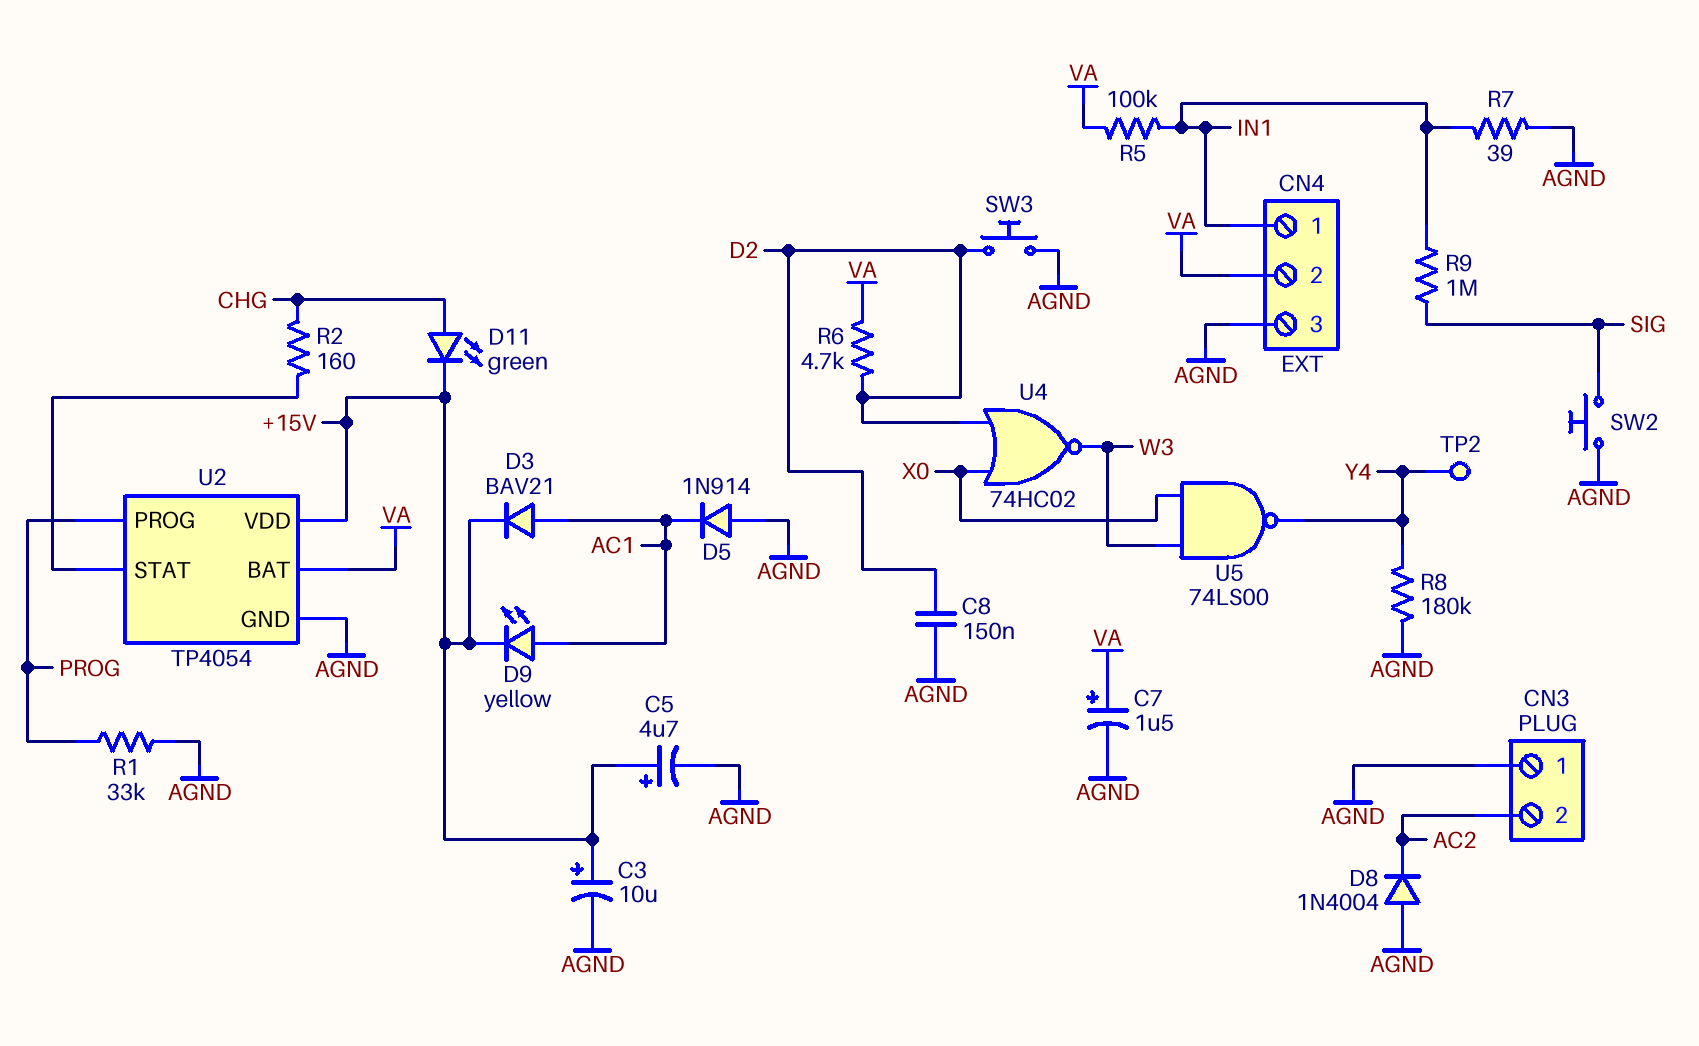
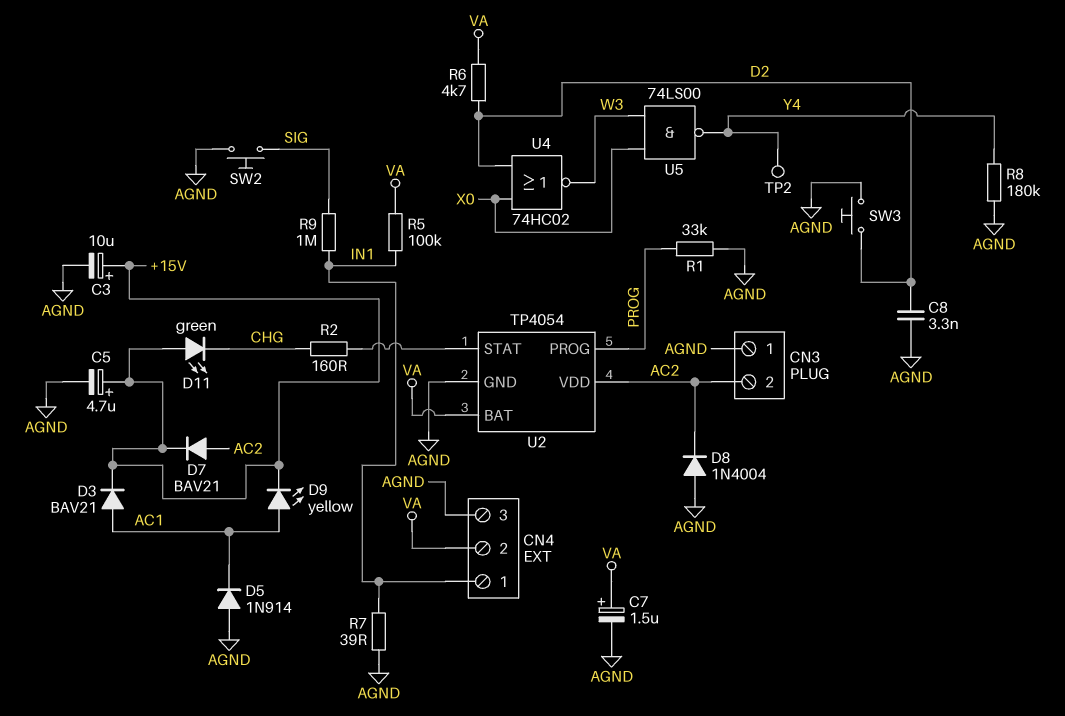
C8: 150nF (AGND, D2) -> 3.3nF (AGND, D2)
D7: none -> diode BAV21 (A AC2, K +15V)
D11: LED green (A CHG, K +15V) -> LED green (A +15V, K CHG)
U2 pin VDD: +15V -> AC2

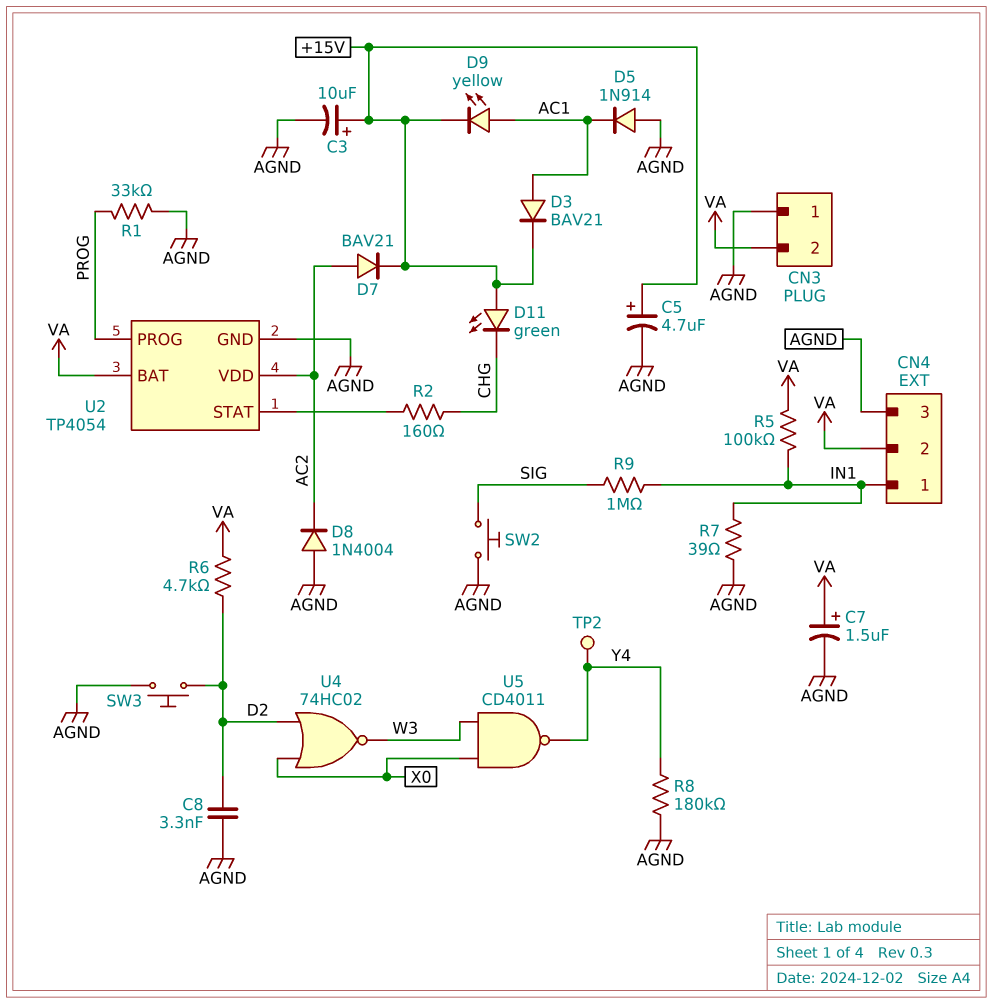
CN3 pin 2: AC2 -> VA
U5: NAND 74LS00 (in W3, in X0, out Y4) -> NAND CD4011 (in W3, in X0, out Y4)

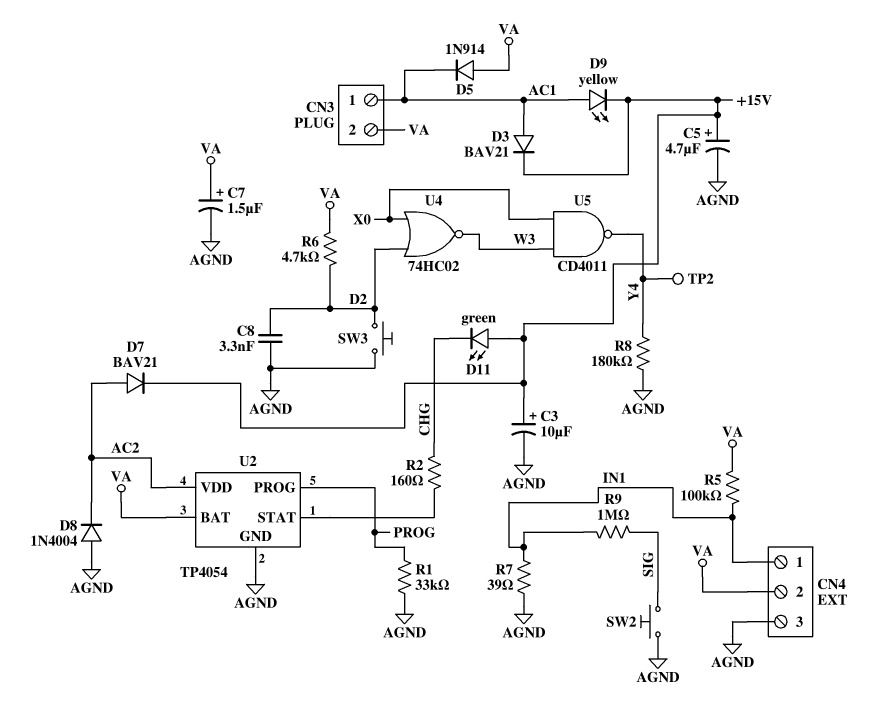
CN3 pin 1: AGND -> AC1
D5: diode 1N914 (A AGND, K AC1) -> diode 1N914 (A VA, K AC1)

